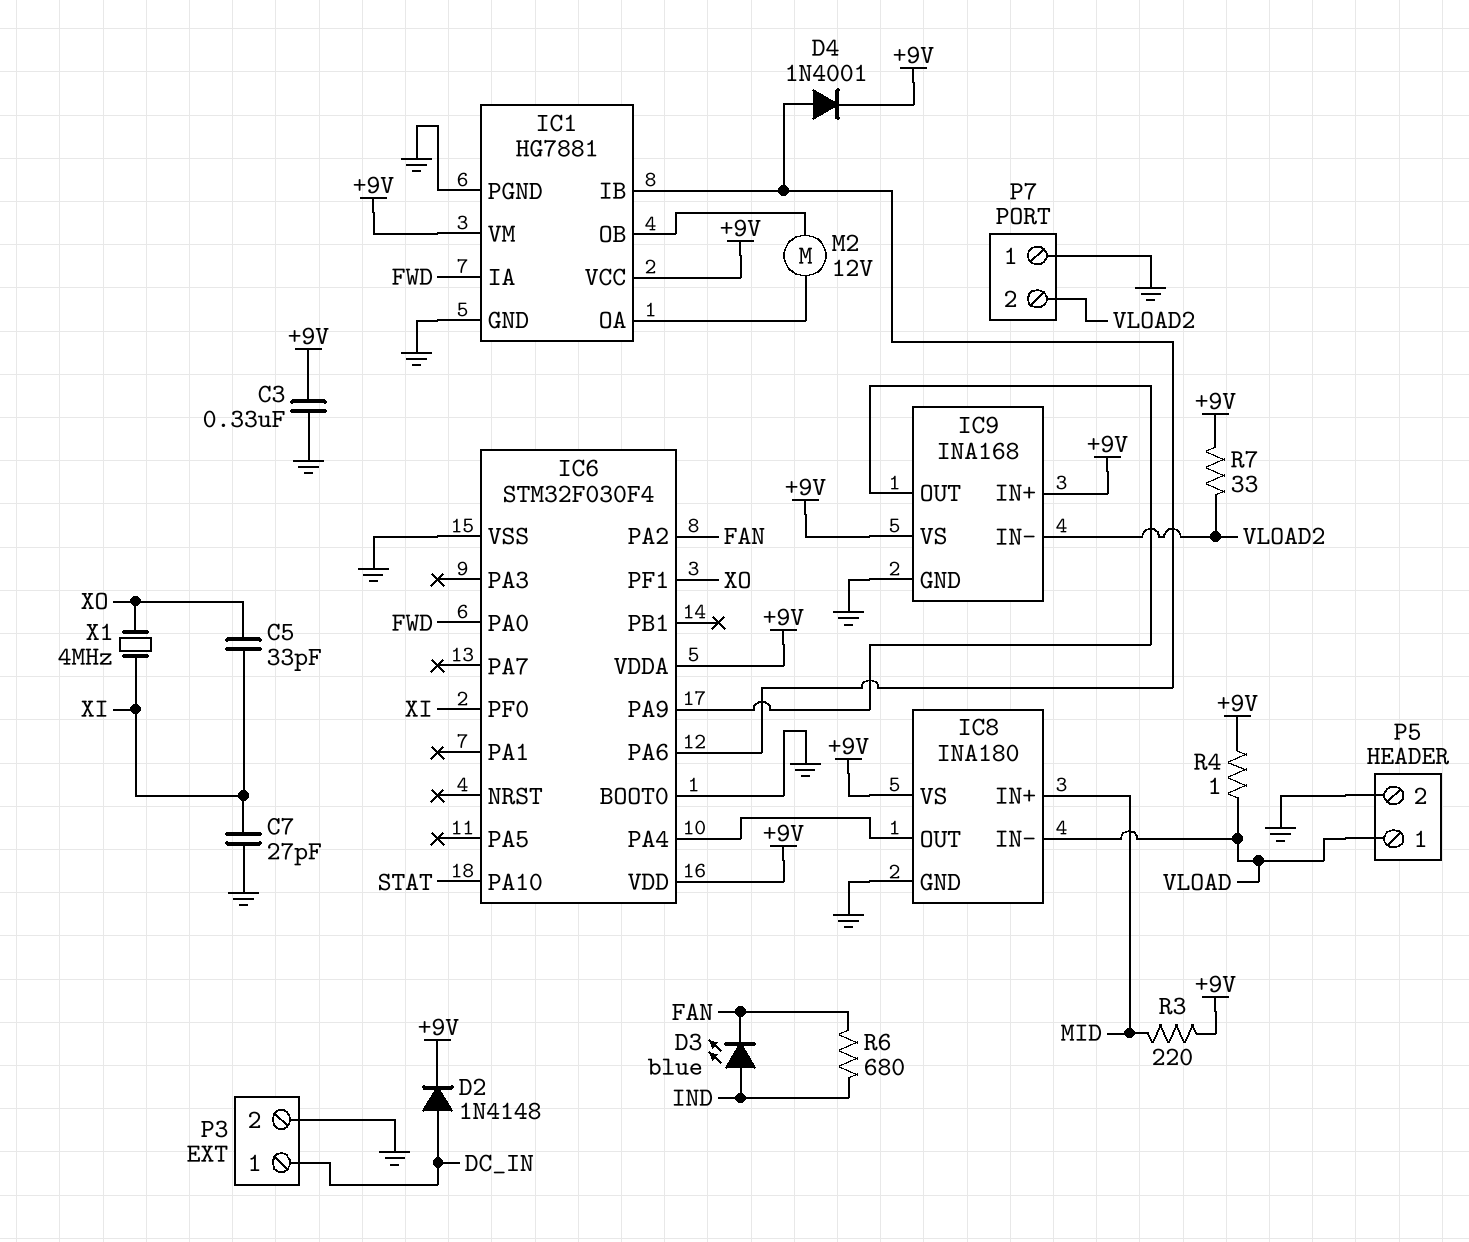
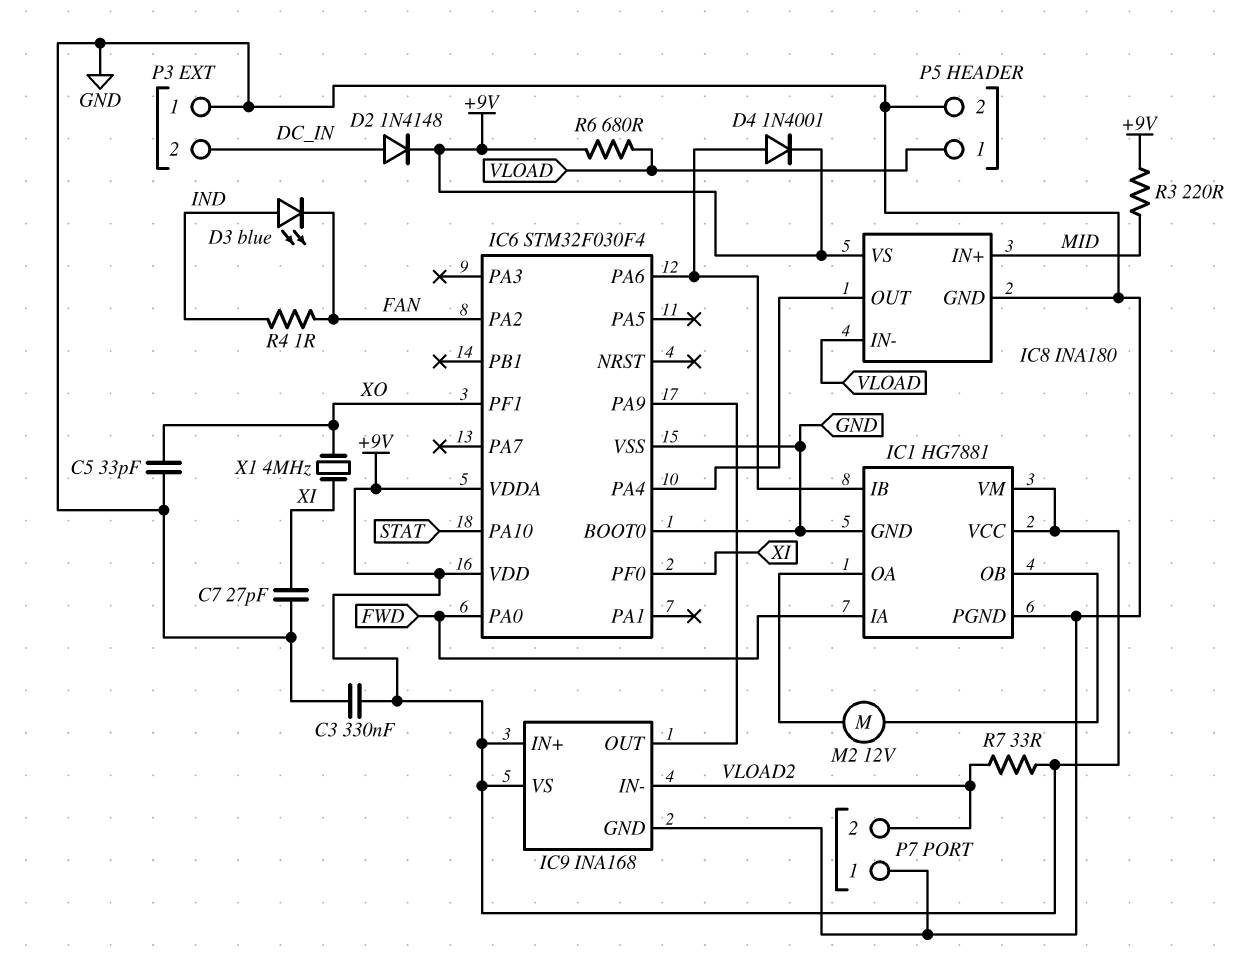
C5: 33pF (XI, XO) -> 33pF (GND, XO)
P3 pin 1: DC_IN -> GND
P3 pin 2: GND -> DC_IN
R4: 1 (+9V, VLOAD) -> 1 (FAN, IND)
R6: 680 (FAN, IND) -> 680 (+9V, VLOAD)

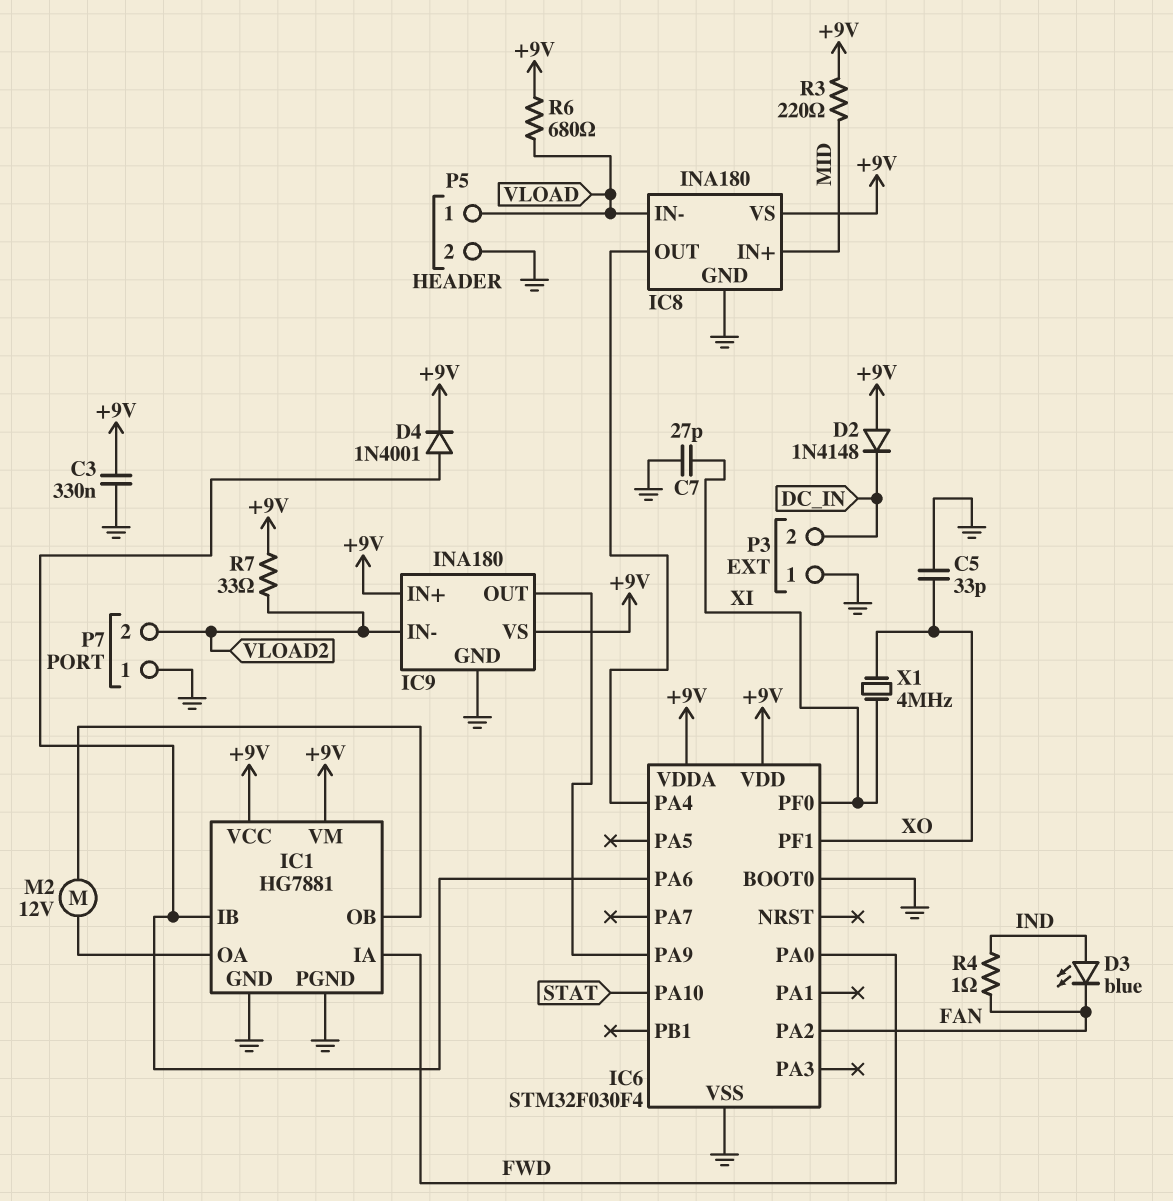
D2: diode 1N4148 (A DC_IN, K +9V) -> diode 1N4148 (A +9V, K DC_IN)
IC9: INA168 -> INA180

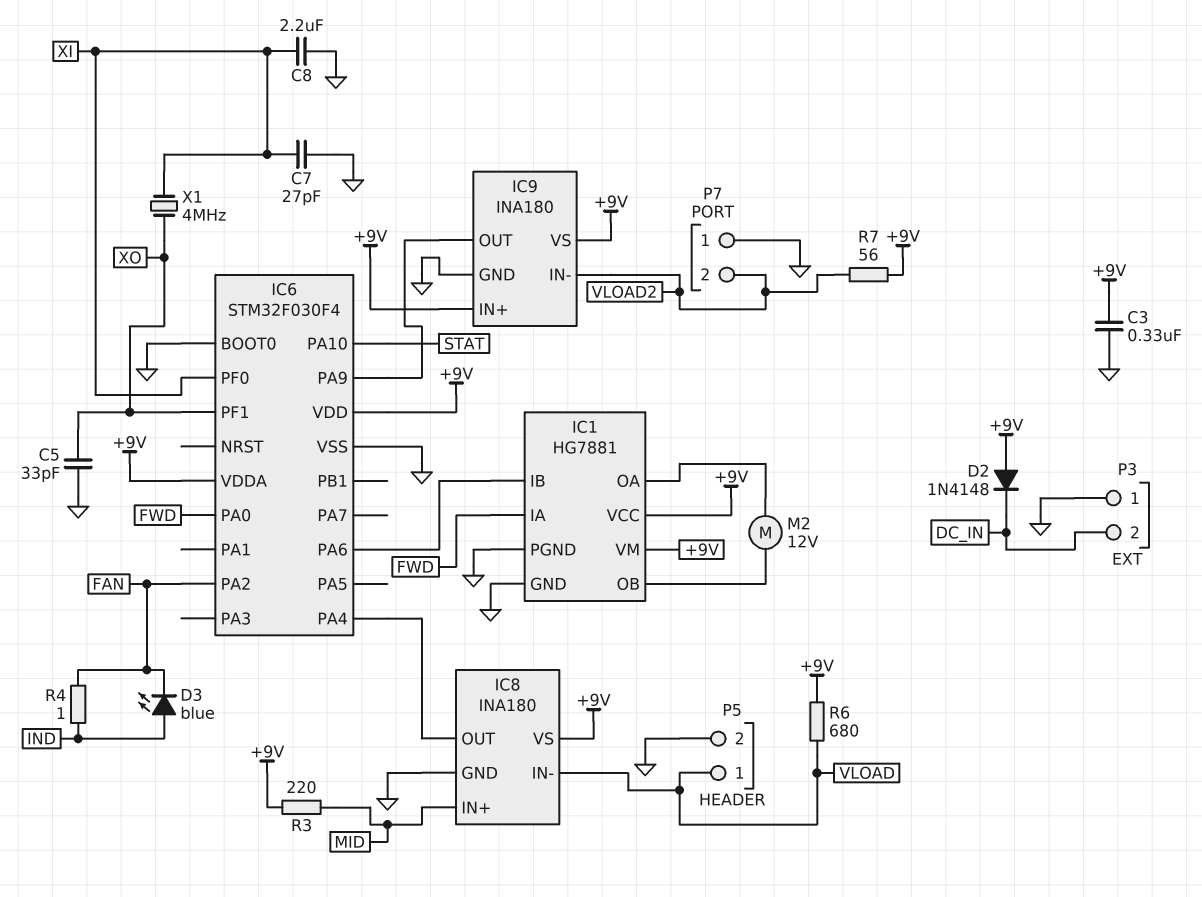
C8: none -> 2.2uF (GND, XI)
D4: diode 1N4001 (A IC1/IB, K +9V) -> none
R7: 33 (+9V, VLOAD2) -> 56 (+9V, VLOAD2)

